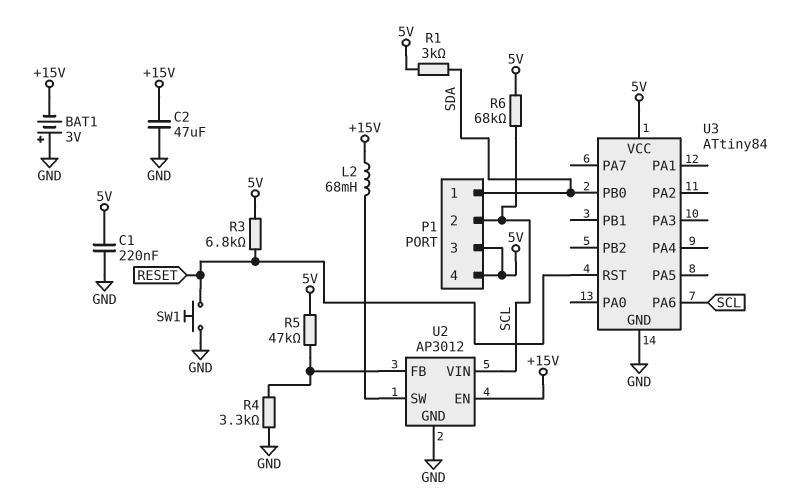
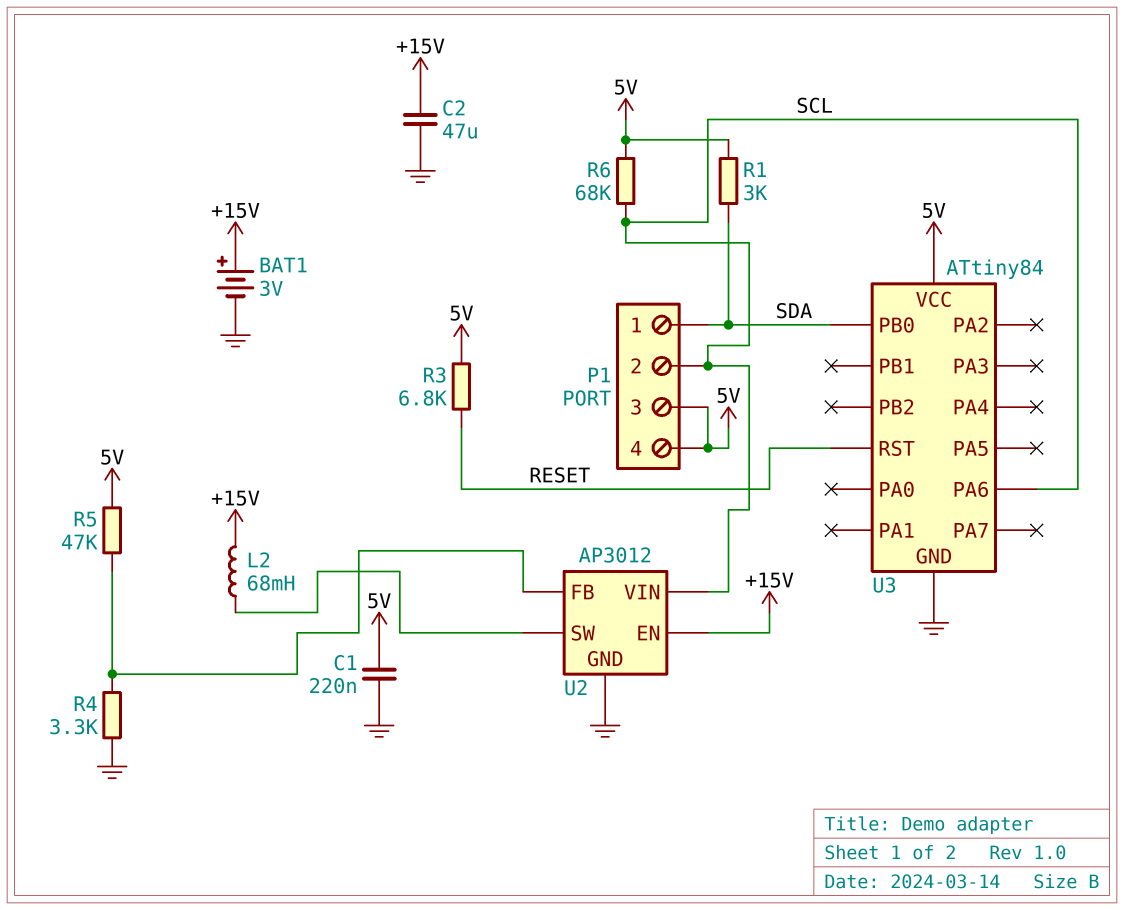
BAT1: 3V (plus GND, minus +15V) -> 3V (plus +15V, minus GND)
SW1: button (GND, RESET) -> none

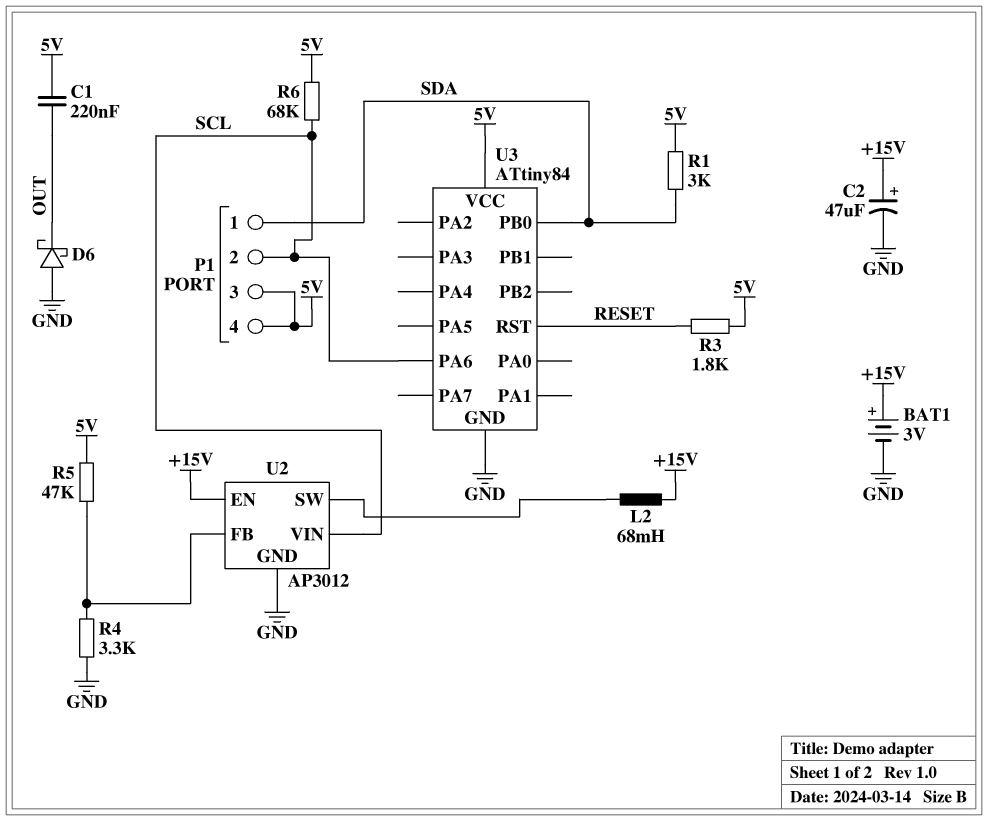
C1: 220nF (5V, GND) -> 220nF (5V, OUT)
C2: 47uF (+15V, GND) -> 47uF (plus +15V, minus GND)
D6: none -> schottky (A GND, K OUT)
R3: 6.8k (5V, RESET) -> 1.8k (5V, RESET)

